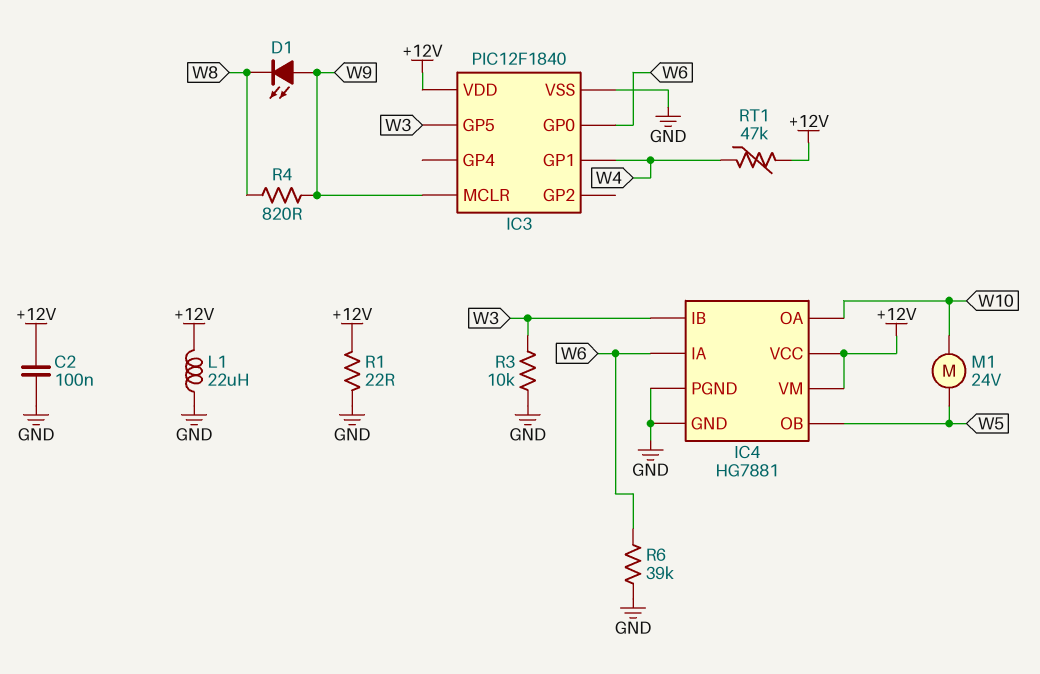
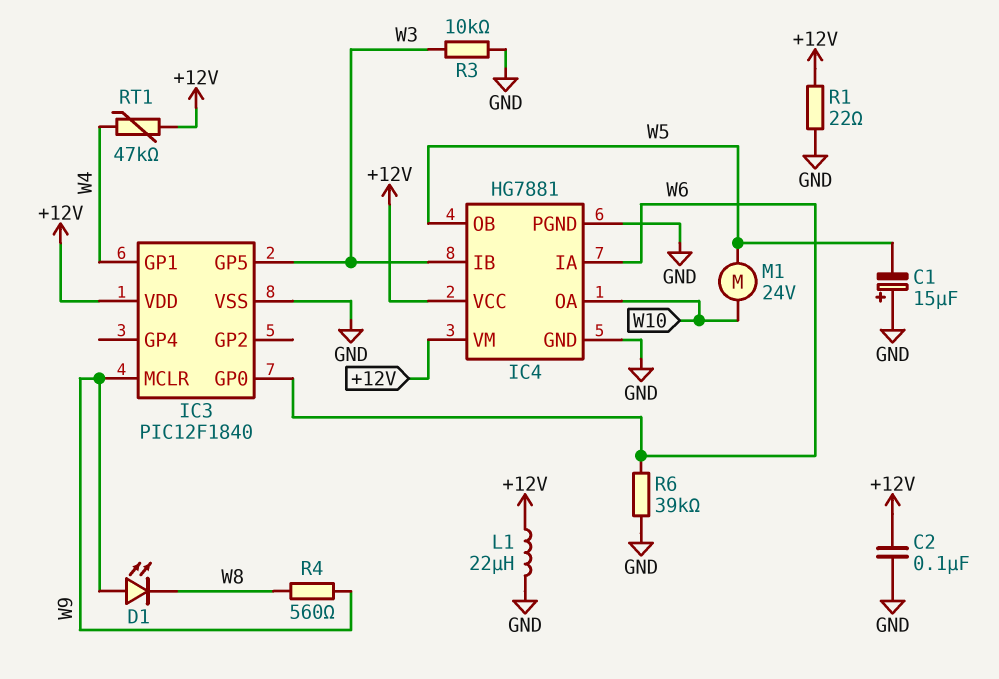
C1: none -> 15uF (plus GND, minus W5)
R4: 820 (W8, W9) -> 560 (W8, W9)

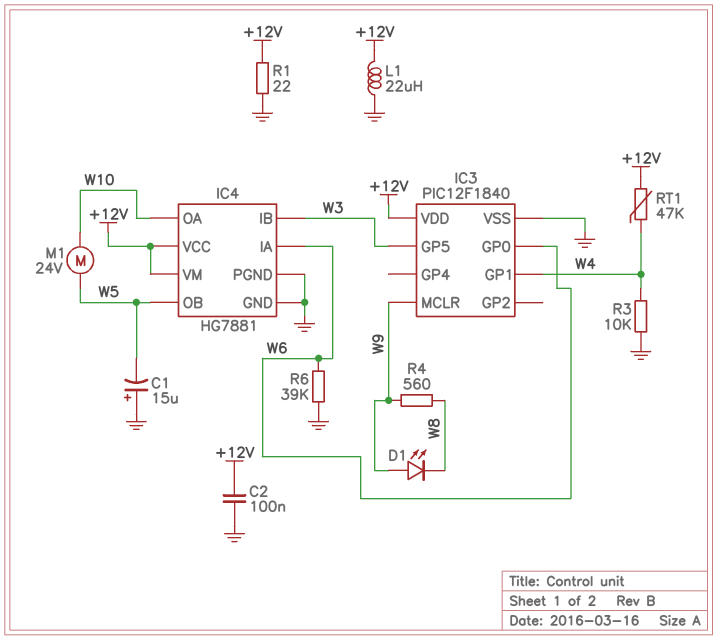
R3: 10k (GND, W3) -> 10k (GND, W4)

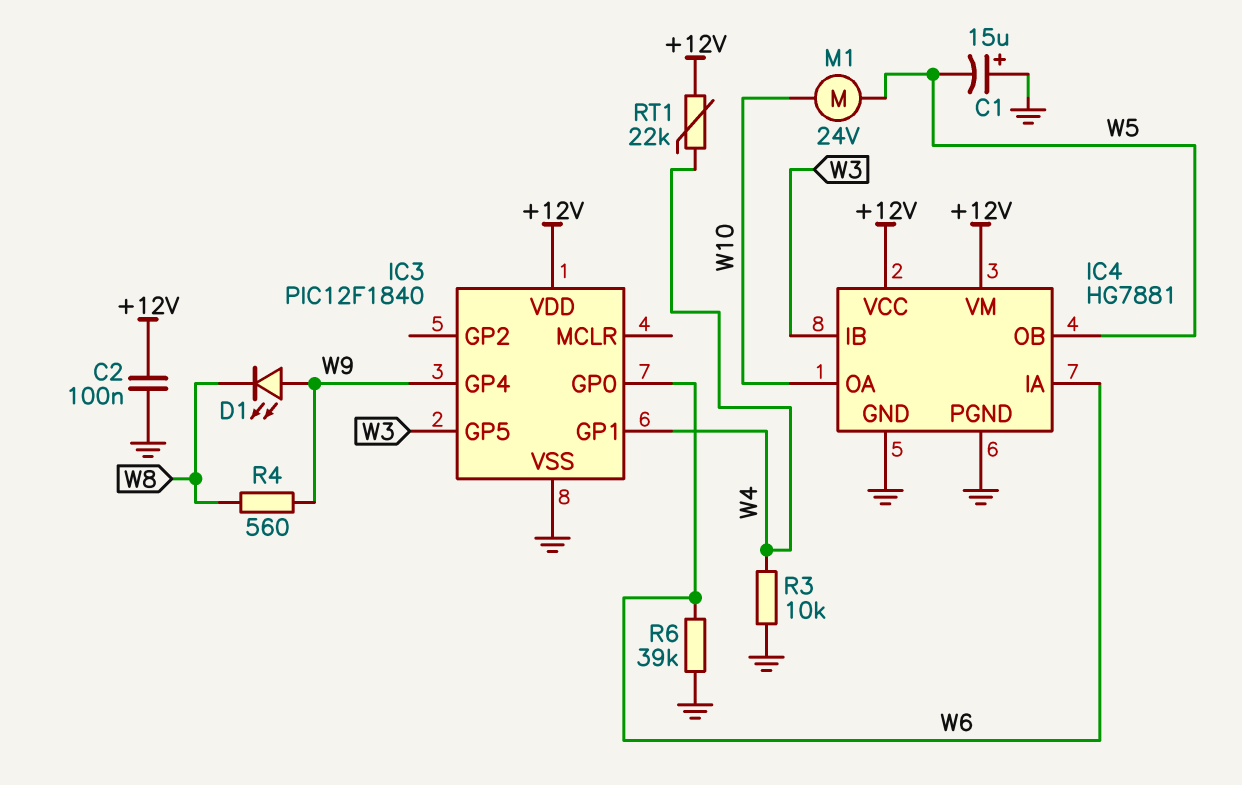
IC3 pin GP4: none -> W9
IC3 pin MCLR: W9 -> none
L1: 22uH (+12V, GND) -> none
R1: 22 (+12V, GND) -> none
RT1: 47k (+12V, W4) -> 22k (+12V, W4)

